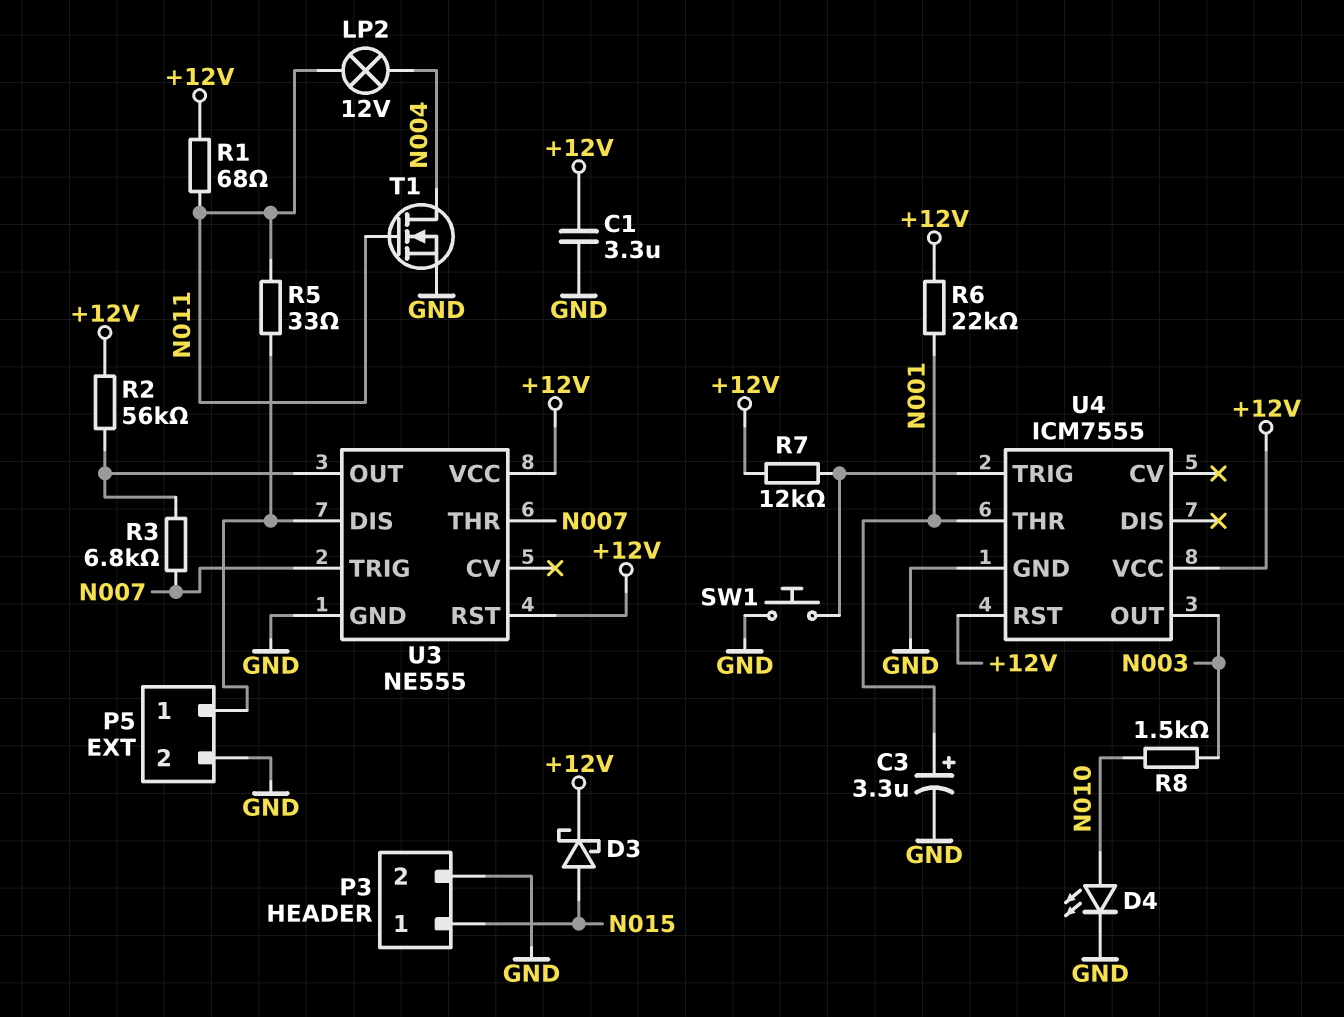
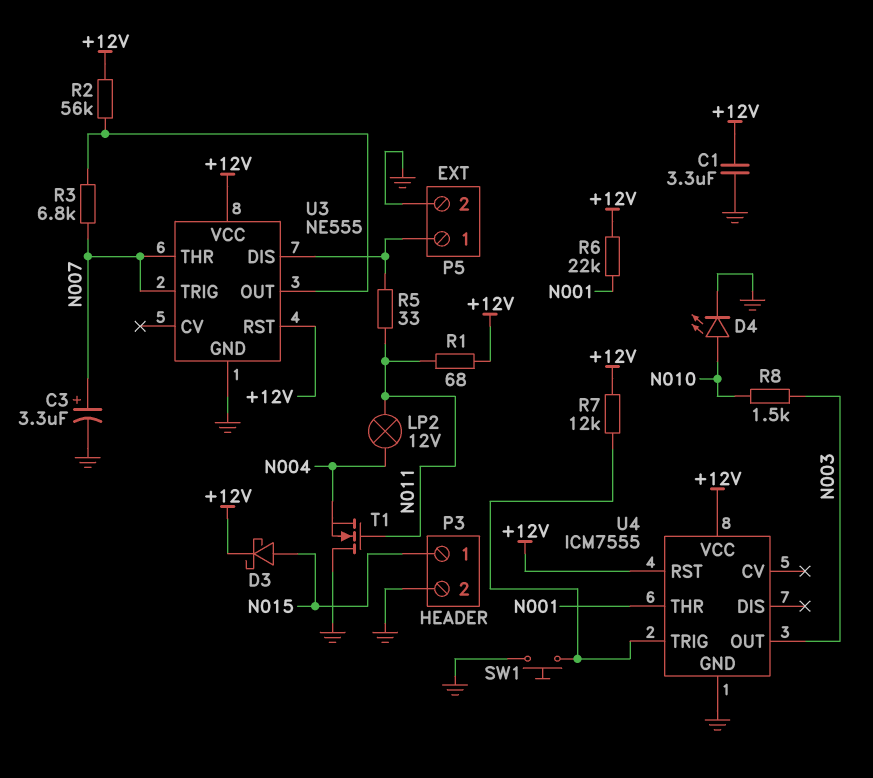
C3: 3.3uF (plus N001, minus GND) -> 3.3uF (plus N007, minus GND)
T1: NMOS (G N011, D N004, S GND) -> NMOS (G N011, D GND, S N004)

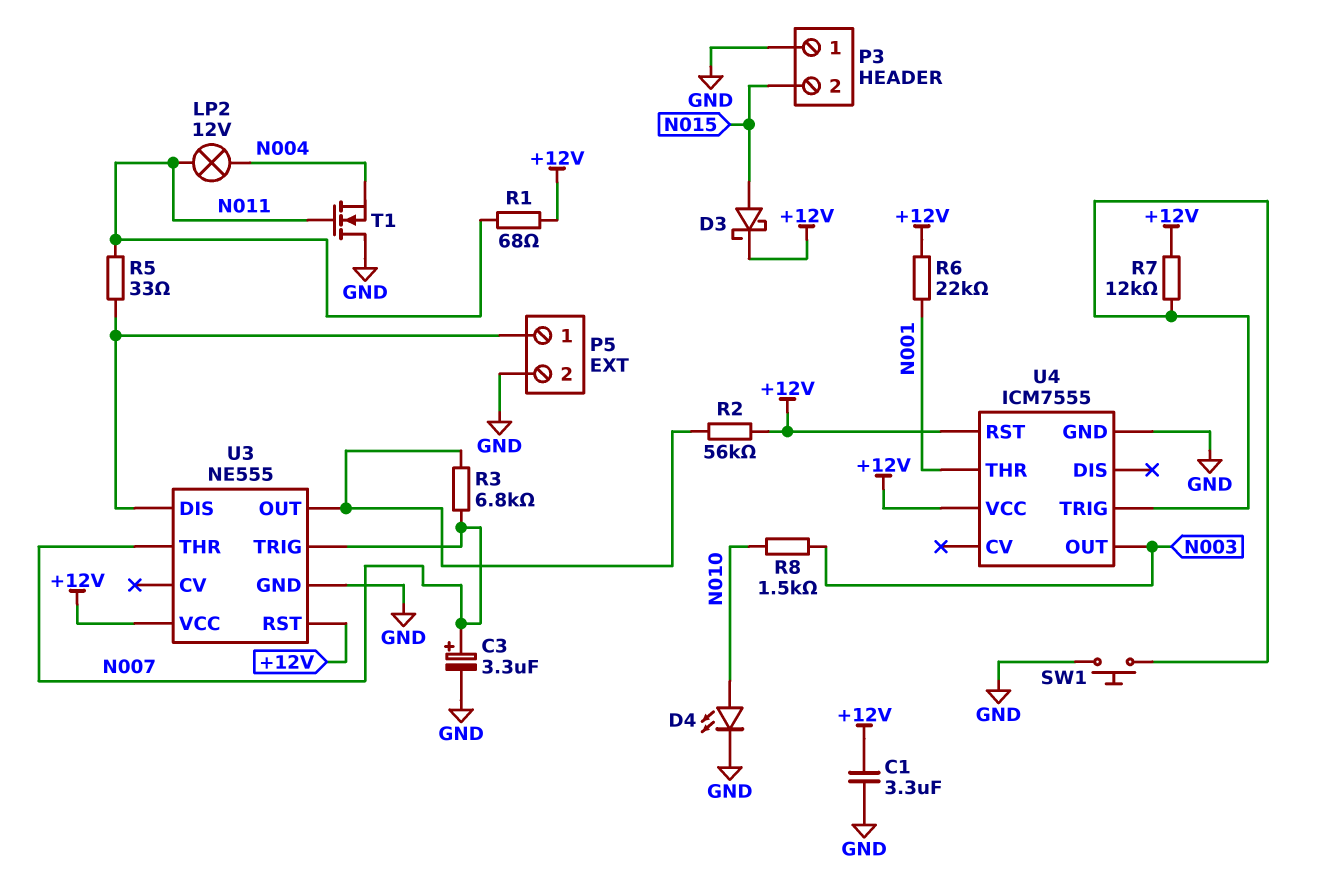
P3 pin 1: N015 -> GND
P3 pin 2: GND -> N015

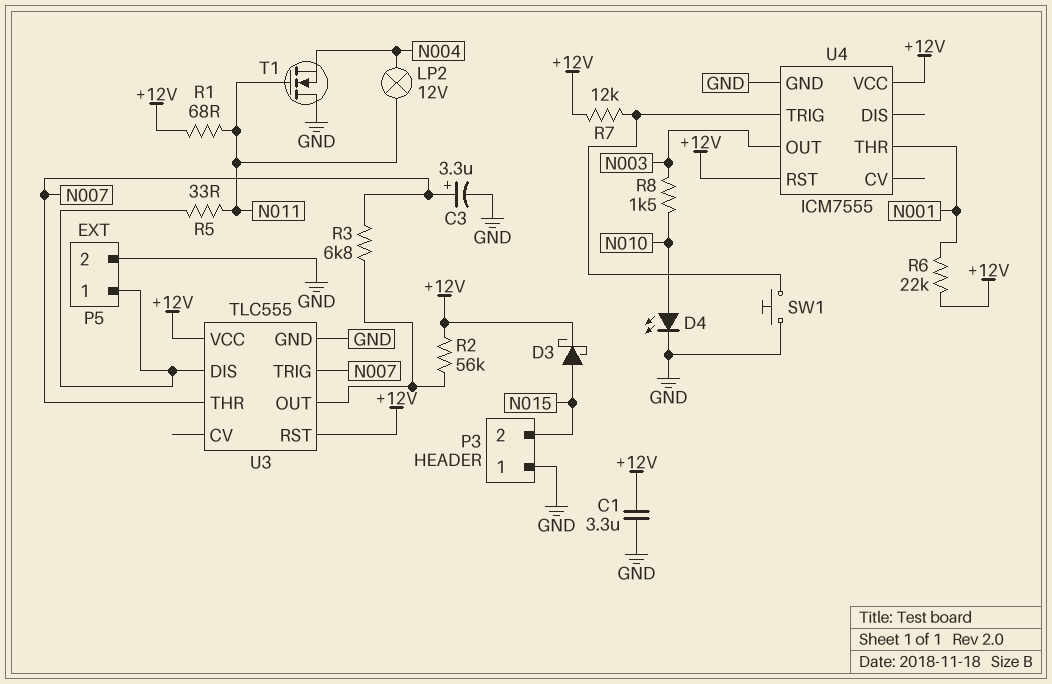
U3: NE555 -> TLC555

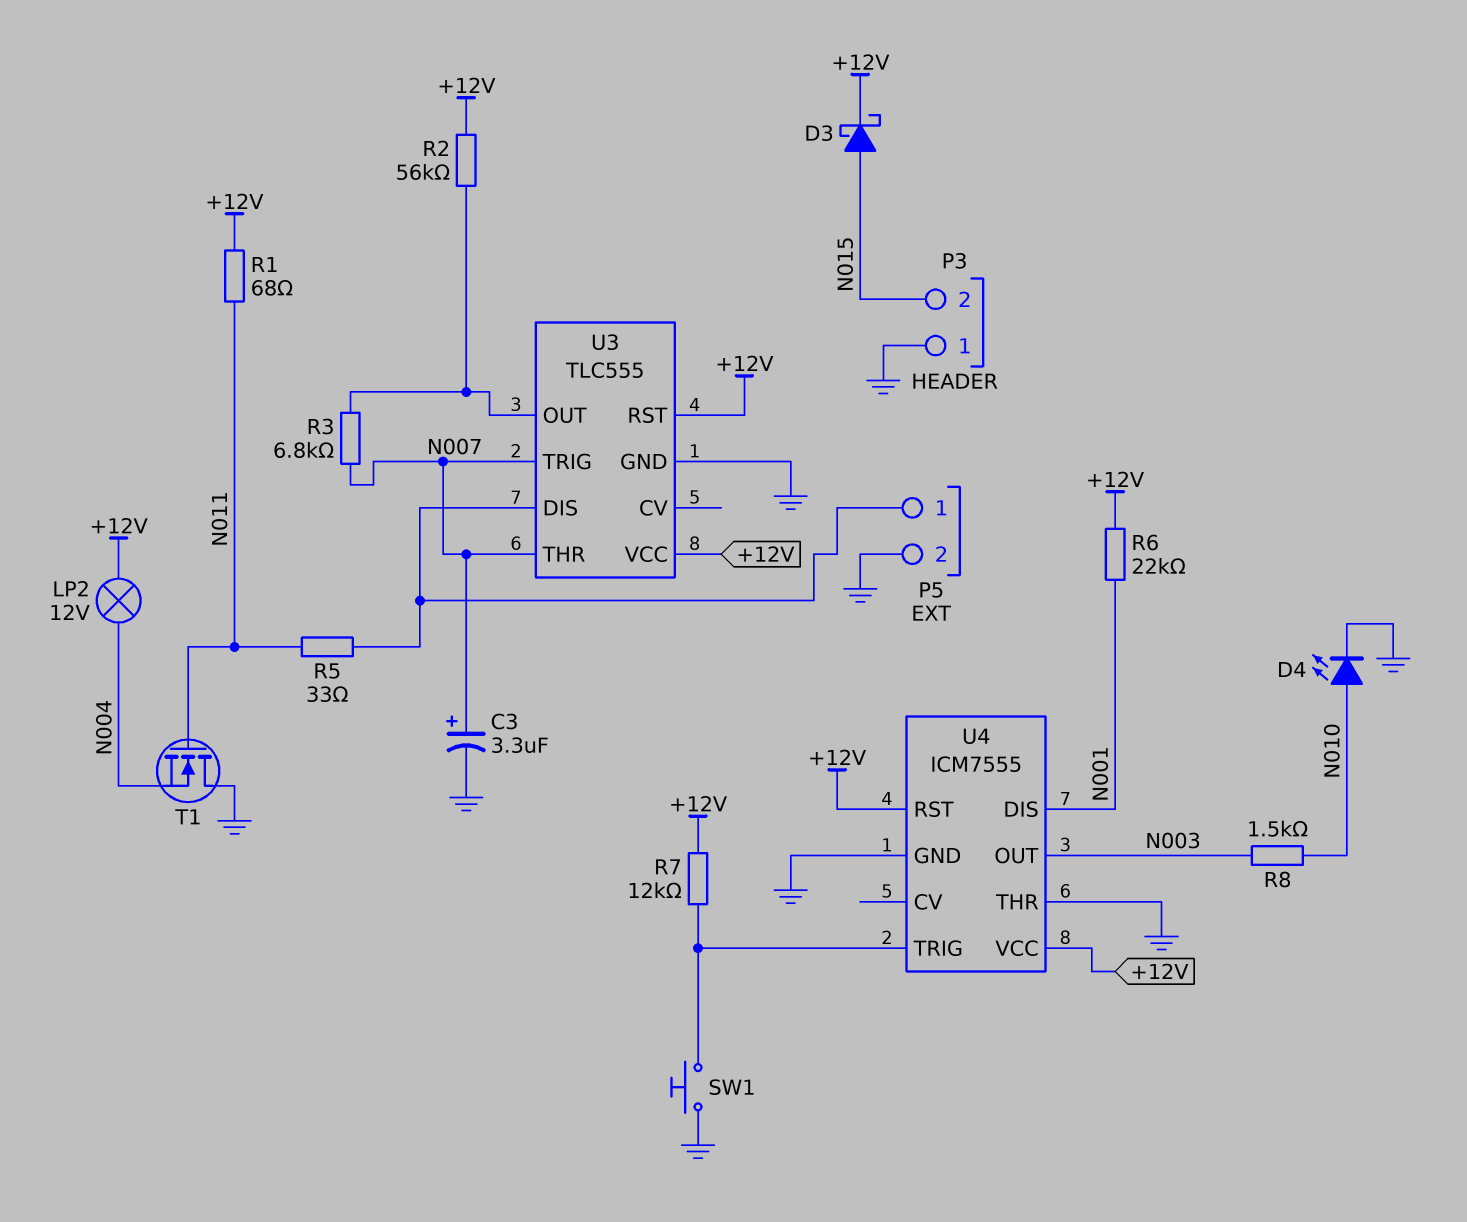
C1: 3.3uF (+12V, GND) -> none
LP2: lamp 12V (N004, N011) -> lamp 12V (+12V, N004)
U4 pin DIS: none -> N001
U4 pin THR: N001 -> GND

